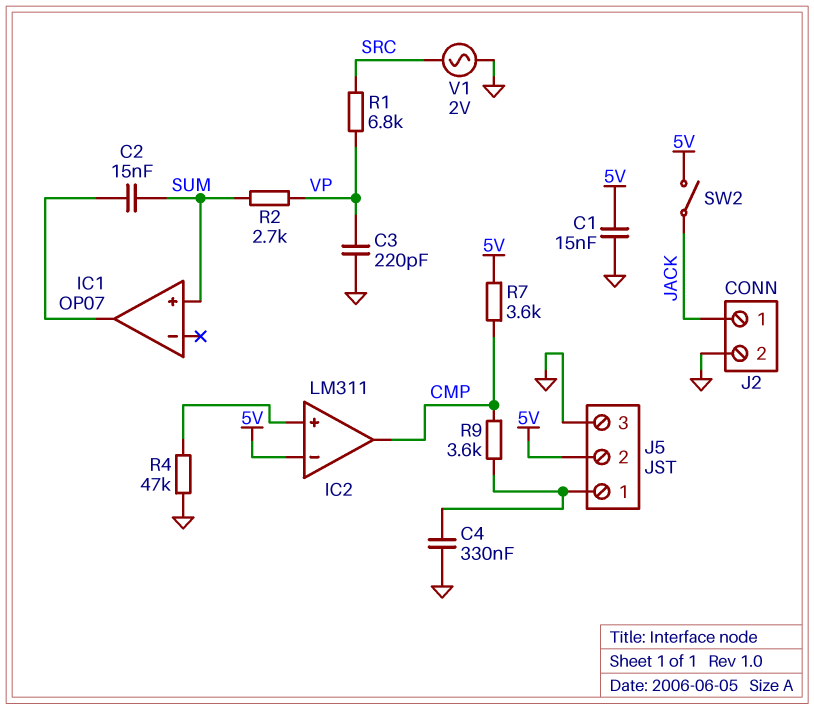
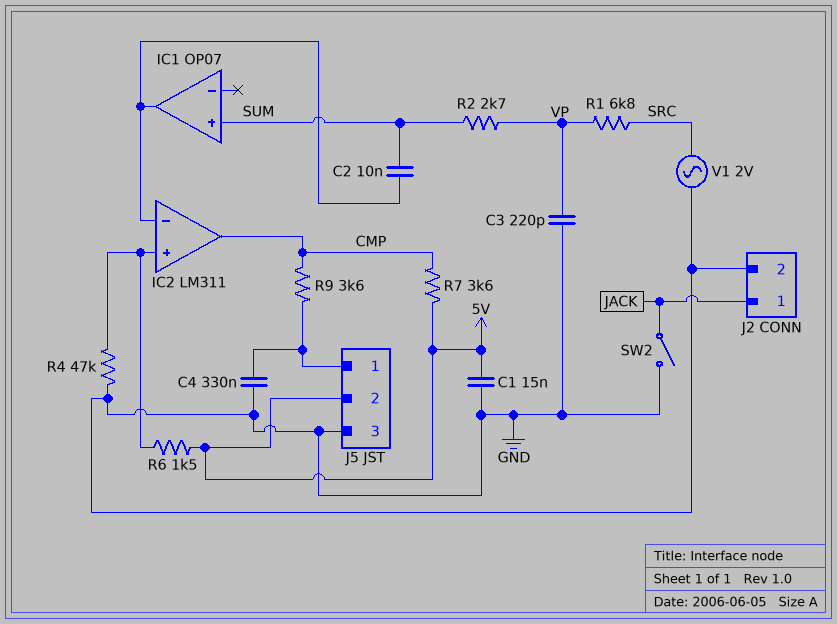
C2: 15nF (IC1/out, SUM) -> 10nF (IC1/out, SUM)
IC2 pin in-: 5V -> IC1/out
R6: none -> 1.5k (5V, IC2/in+)
SW2: switch (5V, JACK) -> switch (GND, JACK)

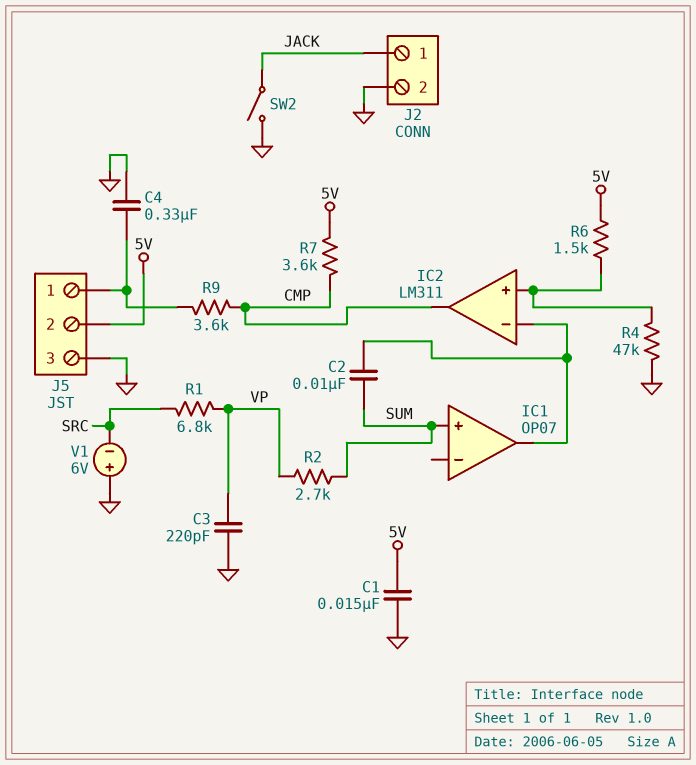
V1: AC 2V (GND, SRC) -> 6V (plus GND, minus SRC)

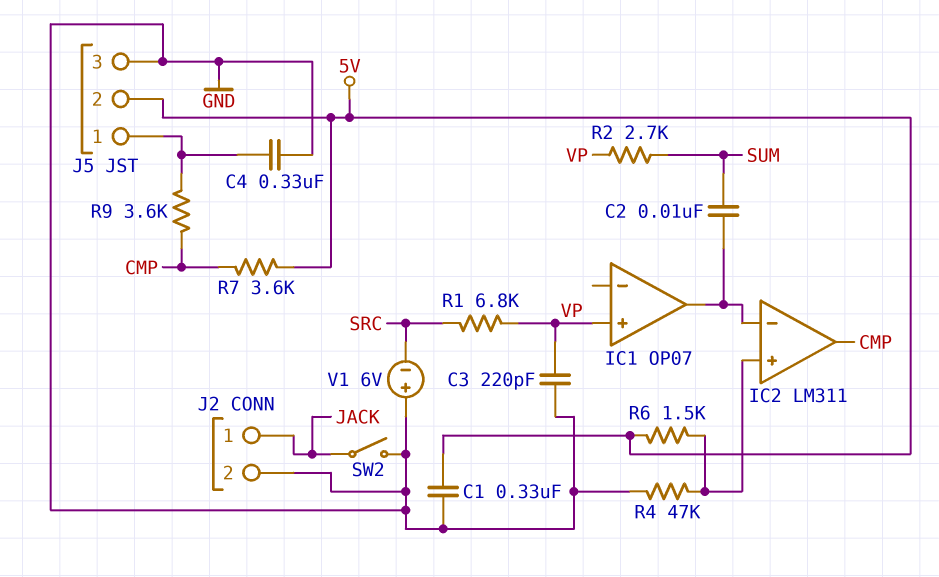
C1: 15nF (5V, GND) -> 330nF (5V, GND)
IC1 pin in+: SUM -> VP

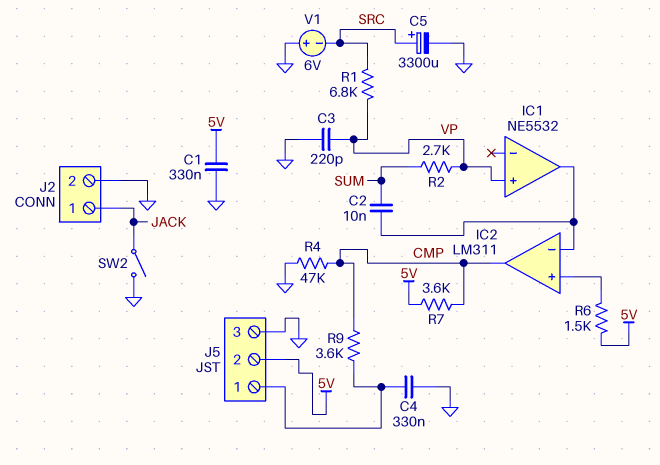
C5: none -> 3300uF (plus SRC, minus GND)
IC1: OP07 -> NE5532
R4: 47k (GND, IC2/in+) -> 47k (CMP, GND)

